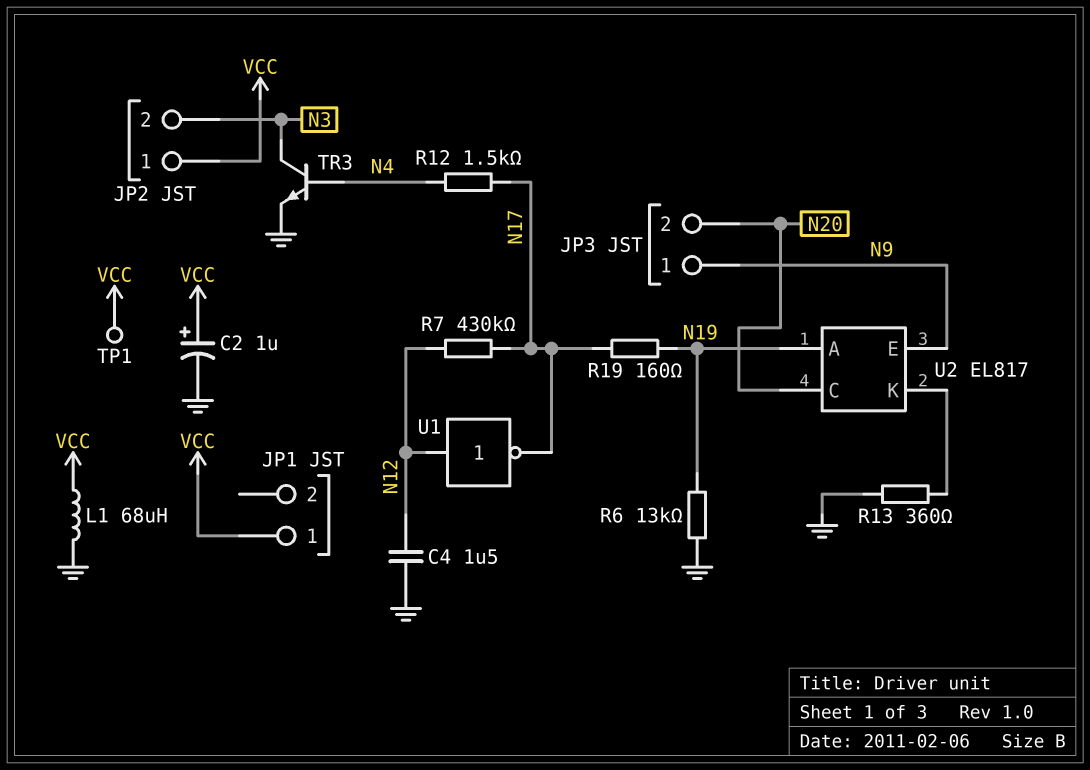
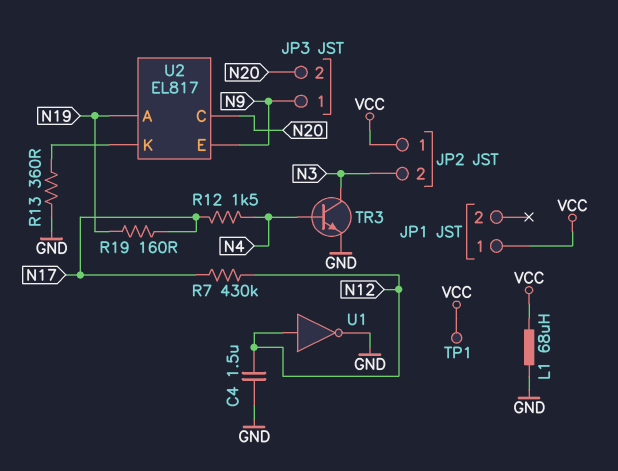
C2: 1uF (plus VCC, minus GND) -> none
R6: 13k (GND, N19) -> none
U1: NOT (in N12, out N17) -> NOT (in N12, out GND)

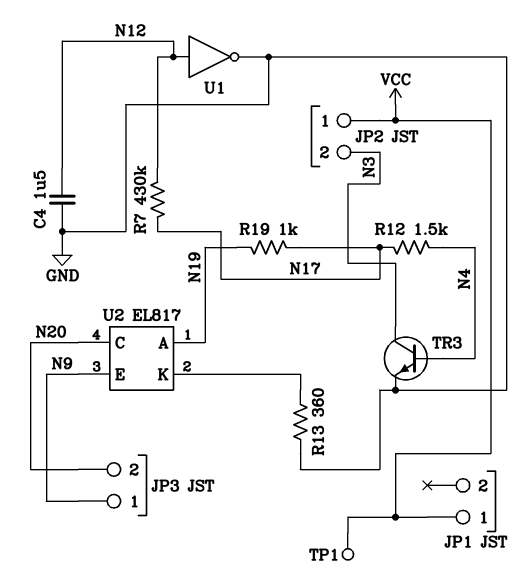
L1: 68uH (GND, VCC) -> none
R19: 160 (N17, N19) -> 1k (N17, N19)

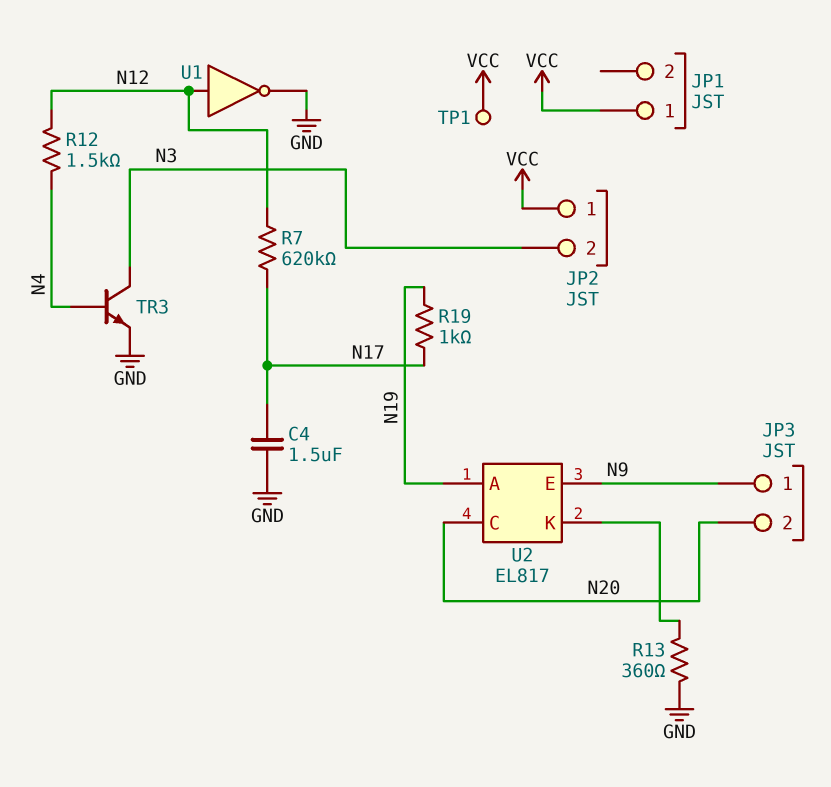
C4: 1.5uF (GND, N12) -> 1.5uF (GND, N17)
R7: 430k (N12, N17) -> 620k (N12, N17)
R12: 1.5k (N4, N17) -> 1.5k (N4, N12)

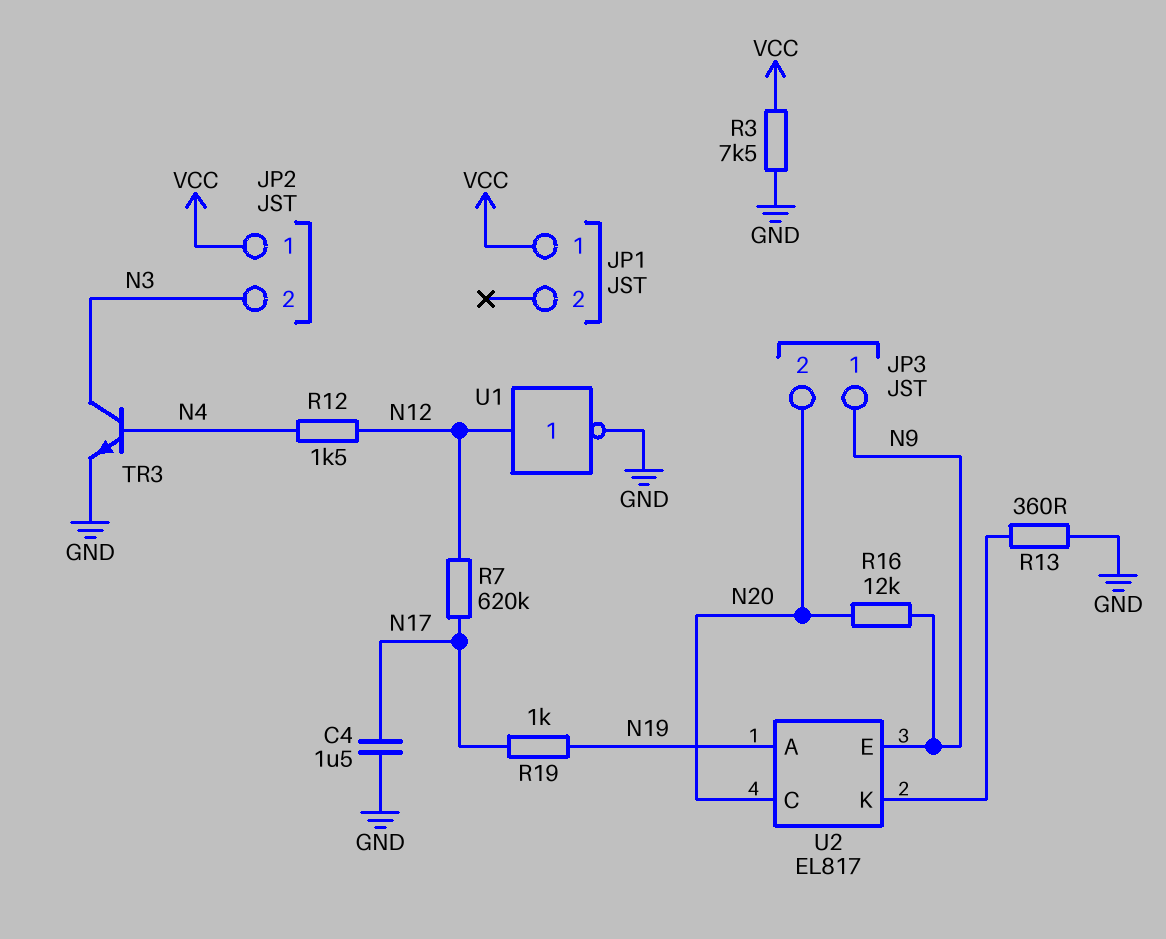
R3: none -> 7.5k (GND, VCC)
R16: none -> 12k (N9, N20)
TP1: test point (VCC) -> none

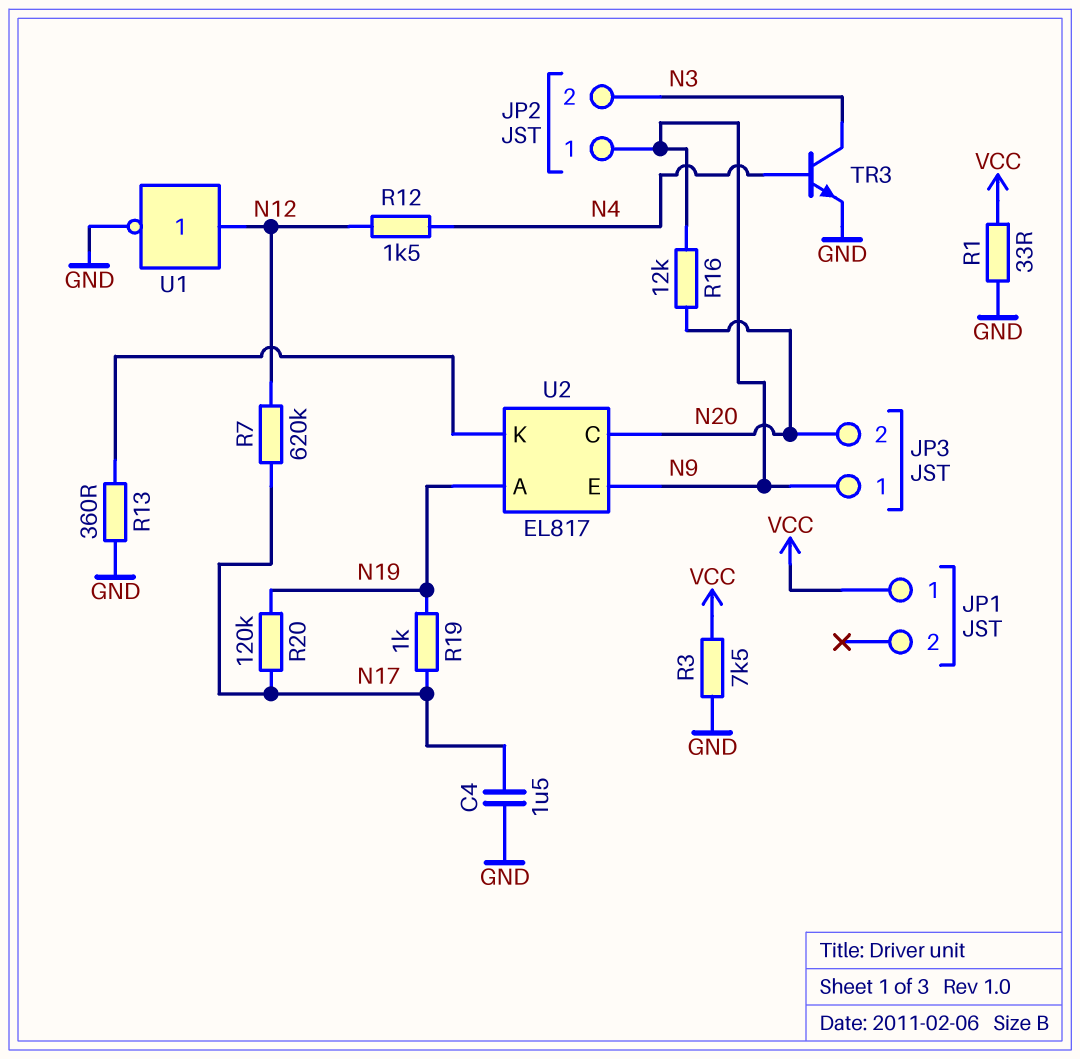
JP2 pin 1: VCC -> N9
R1: none -> 33 (GND, VCC)
R20: none -> 120k (N17, N19)

